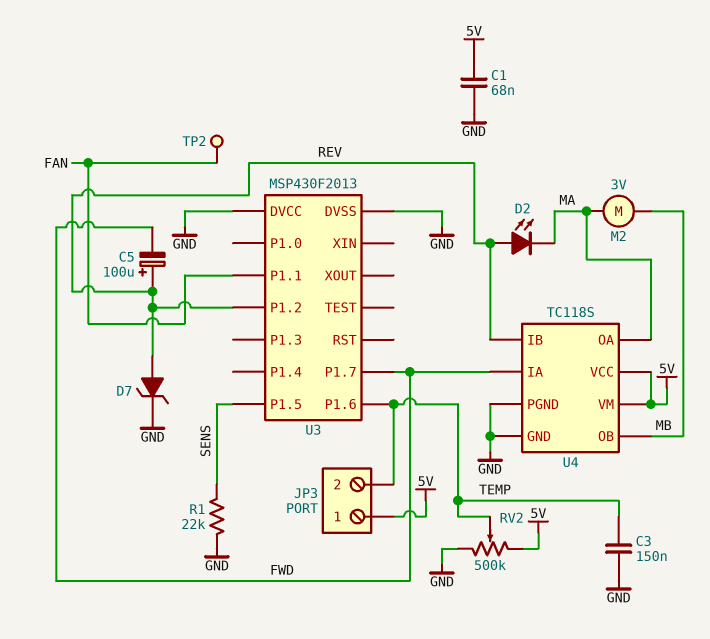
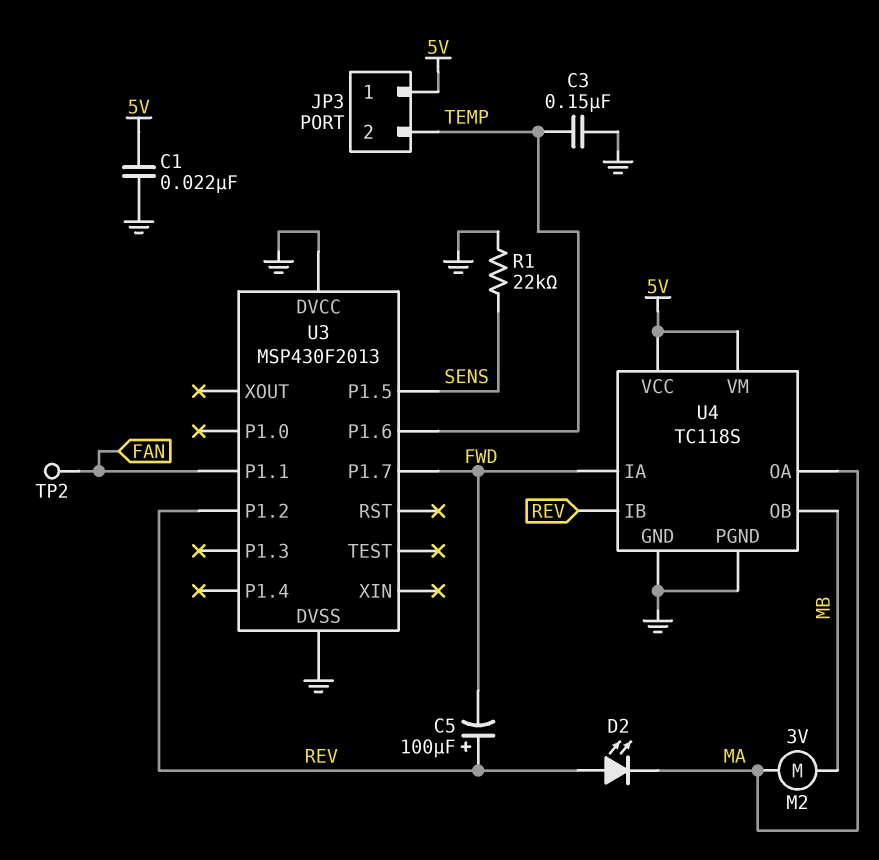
C1: 68nF (5V, GND) -> 22nF (5V, GND)
D7: zener (A REV, K GND) -> none
RV2: 500k (5V, GND, wiper TEMP) -> none

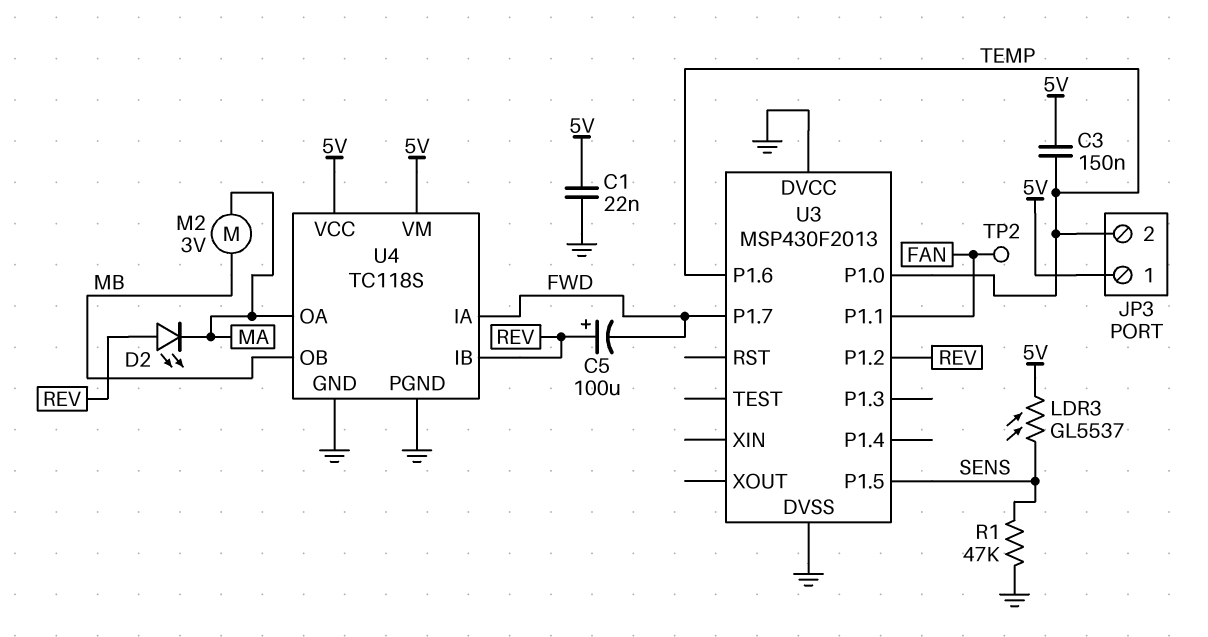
C3: 150nF (GND, TEMP) -> 150nF (5V, TEMP)
LDR3: none -> GL5537 (5V, SENS)
R1: 22k (GND, SENS) -> 47k (GND, SENS)
U3 pin P1.0: none -> TEMP

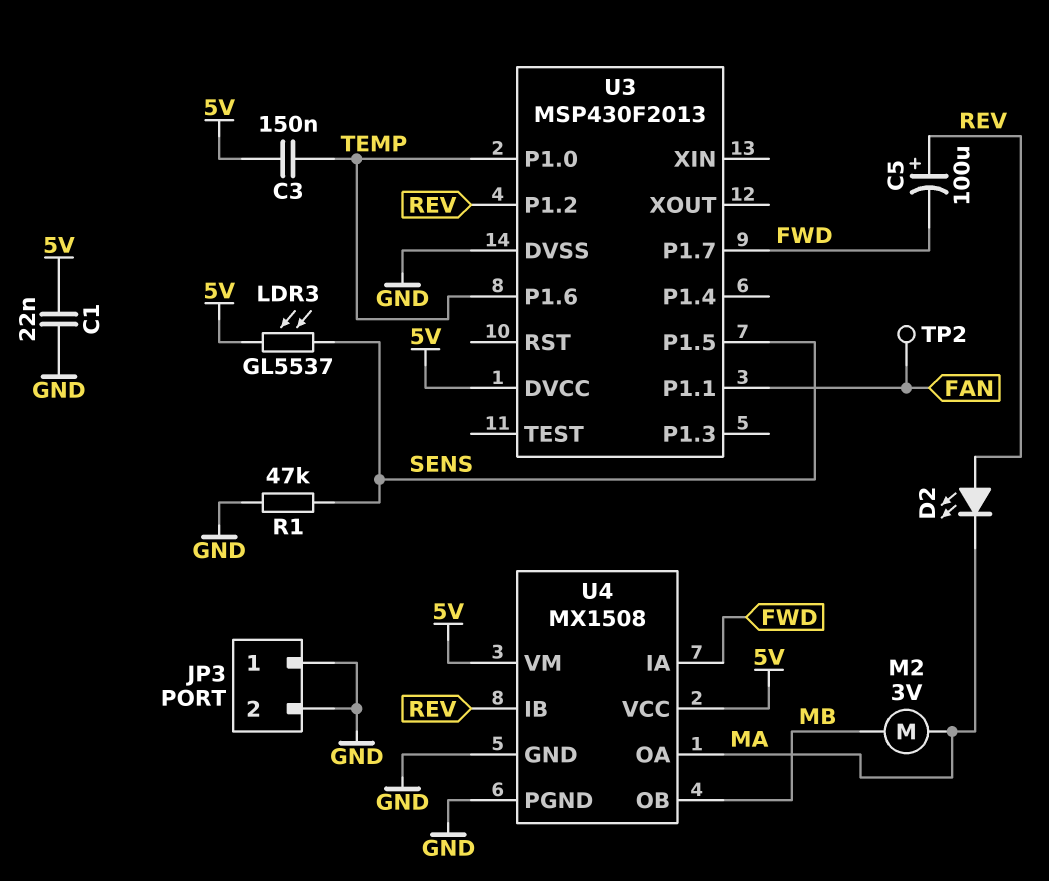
JP3 pin 1: 5V -> GND
JP3 pin 2: TEMP -> GND
U3 pin DVCC: GND -> 5V
U4: TC118S -> MX1508

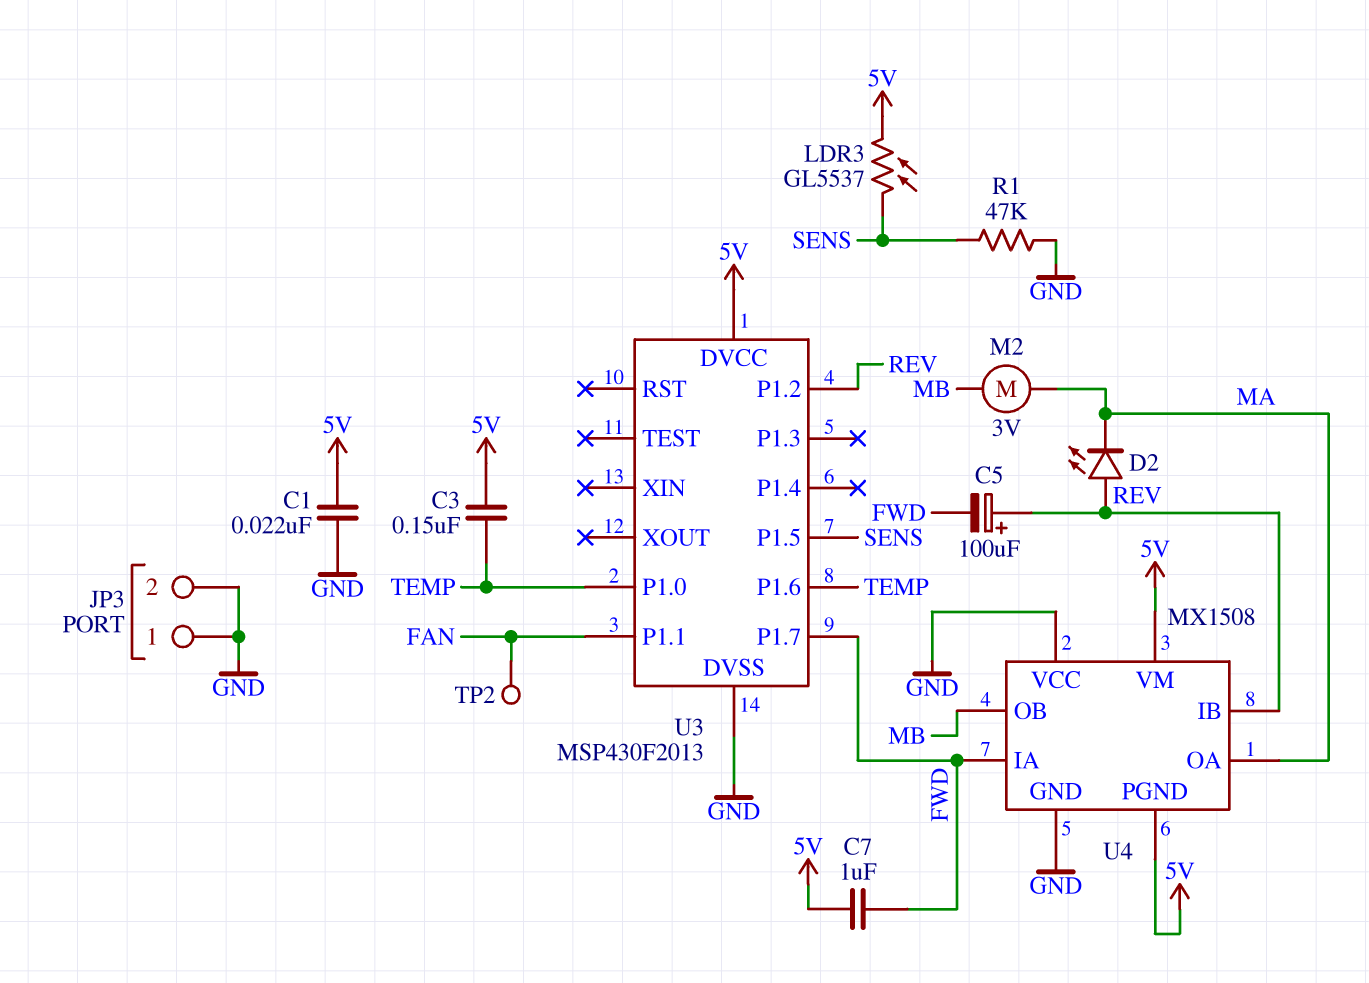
C7: none -> 1uF (5V, FWD)
U4 pin PGND: GND -> 5V
U4 pin VCC: 5V -> GND

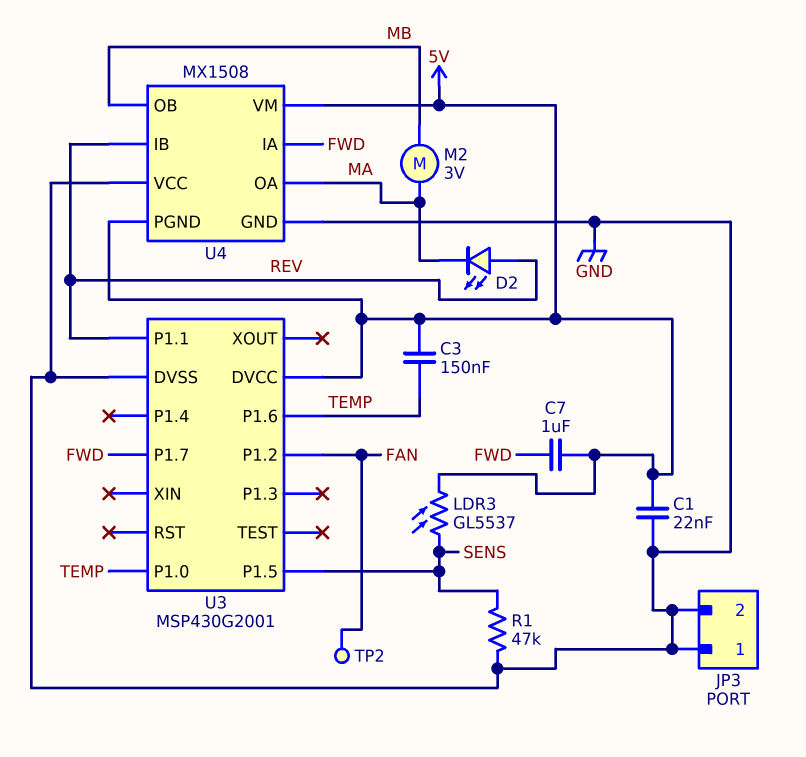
C5: 100uF (plus REV, minus FWD) -> none
U3: MSP430F2013 -> MSP430G2001
U3 pin P1.1: FAN -> REV
U3 pin P1.2: REV -> FAN

